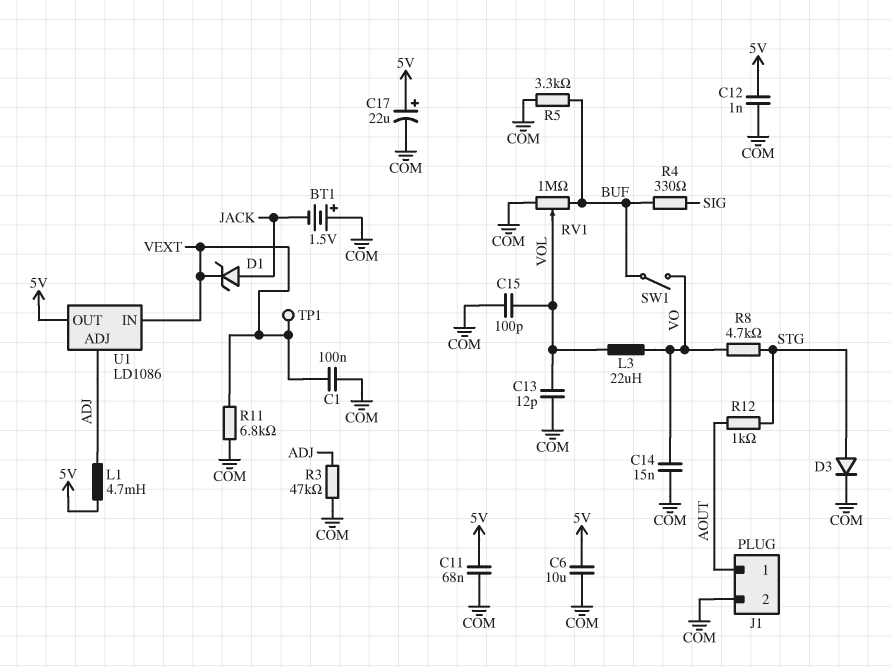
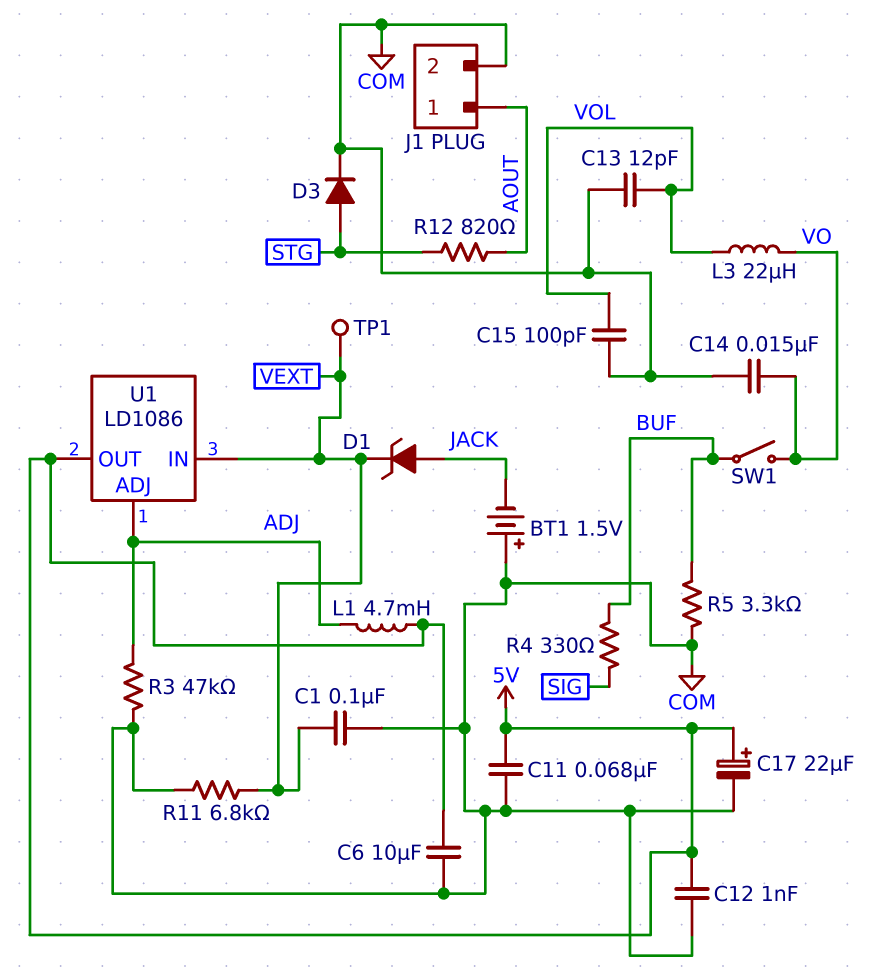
R8: 4.7k (STG, VO) -> none
R12: 1k (AOUT, STG) -> 820 (AOUT, STG)
RV1: 1M (BUF, COM, wiper VOL) -> none

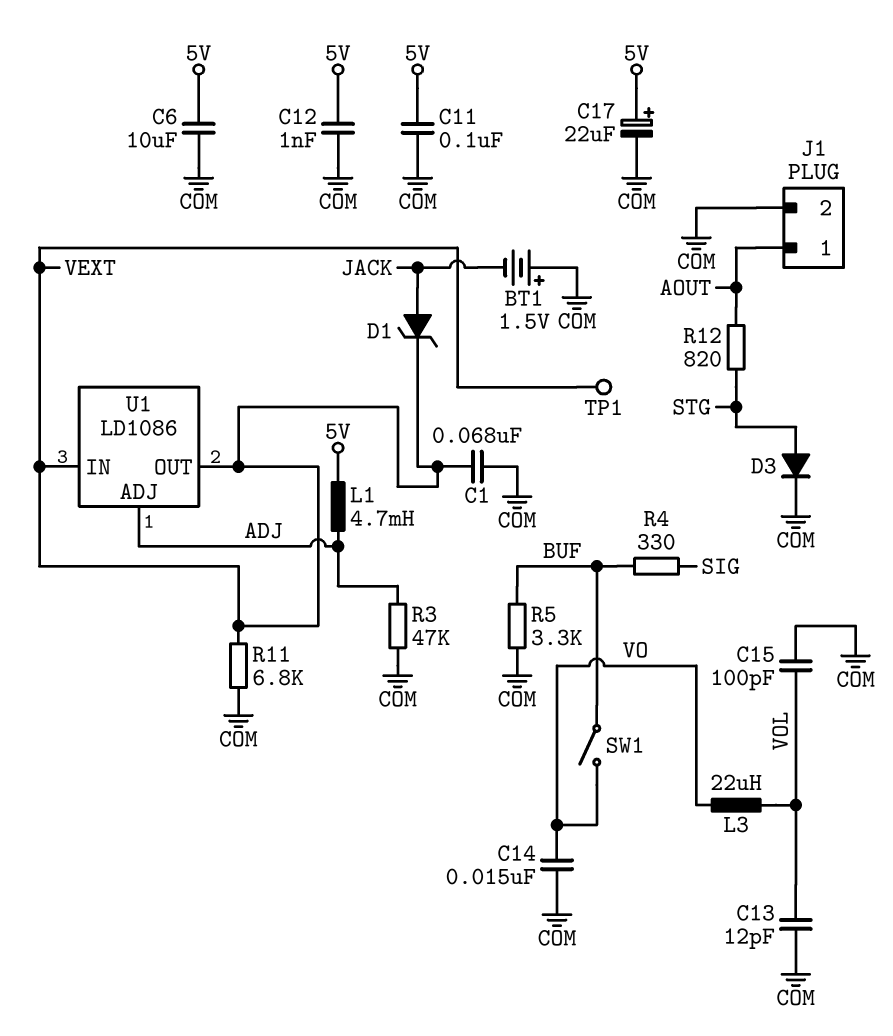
C1: 100nF (COM, VEXT) -> 68nF (COM, VEXT)
C11: 68nF (5V, COM) -> 100nF (5V, COM)
U1 pin OUT: 5V -> VEXT

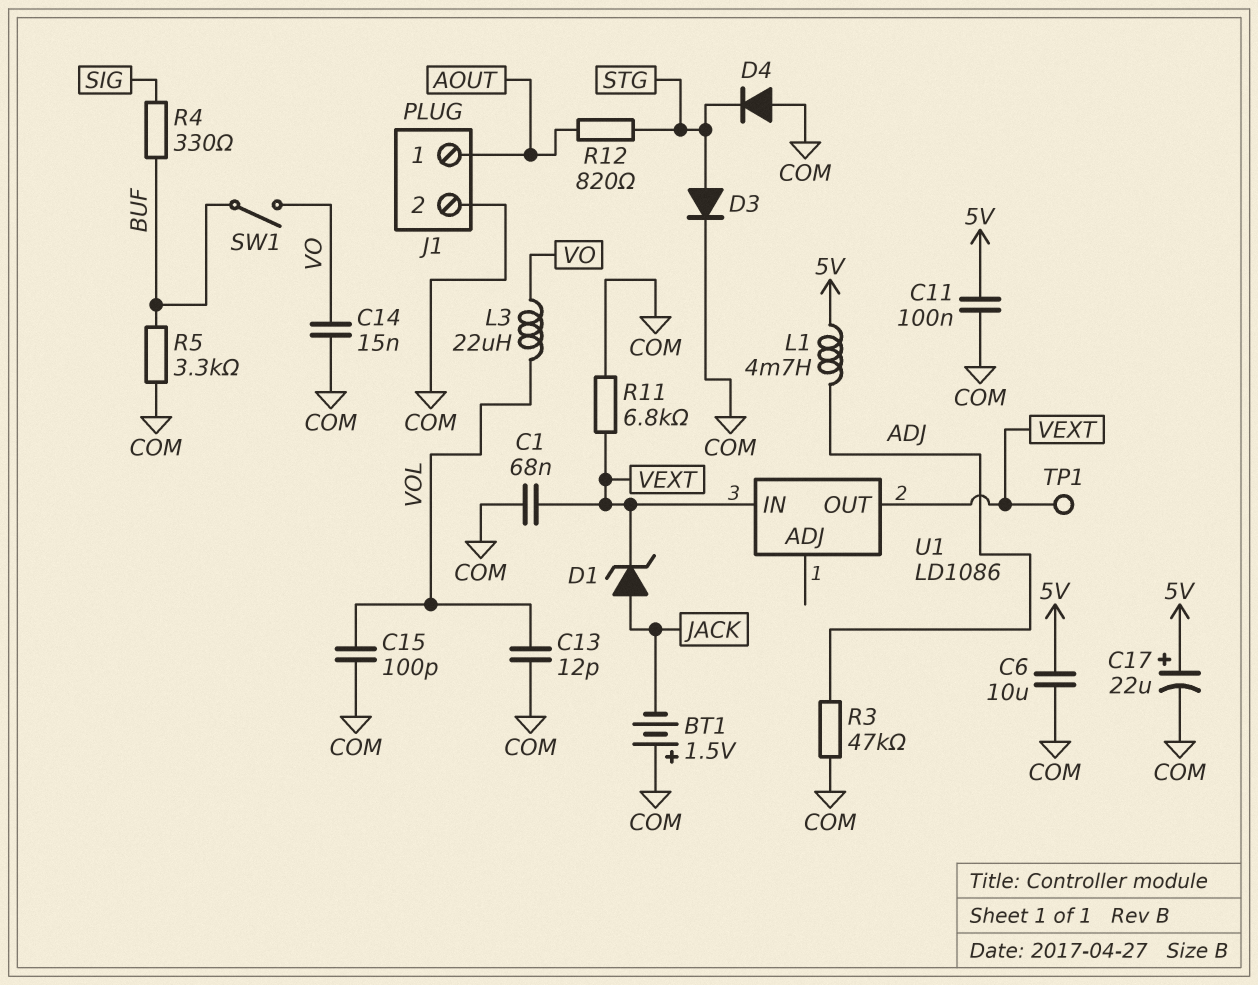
C12: 1nF (5V, COM) -> none
D4: none -> diode (A COM, K STG)
U1 pin ADJ: ADJ -> none

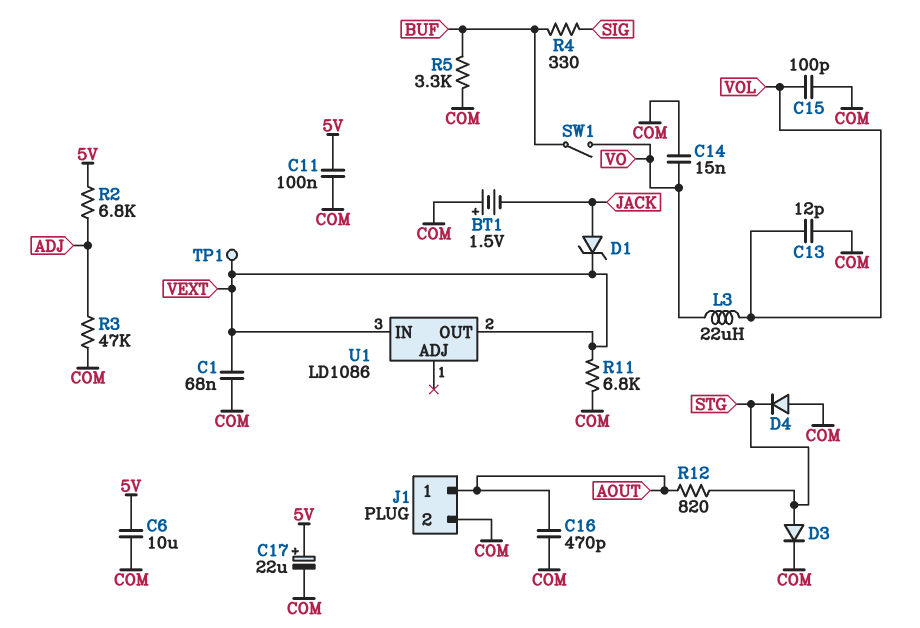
C16: none -> 470pF (AOUT, COM)
L1: 4.7mH (5V, ADJ) -> none
R2: none -> 6.8k (5V, ADJ)

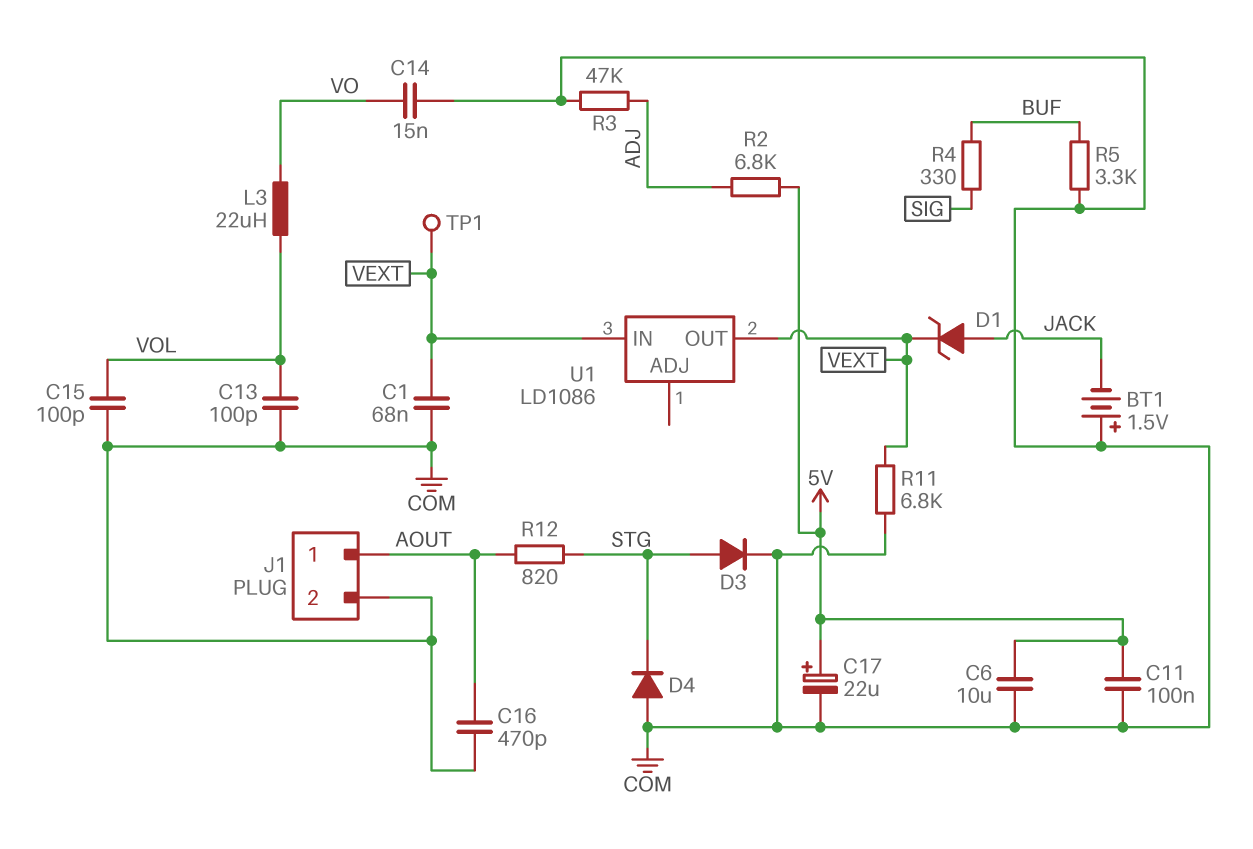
C13: 12pF (COM, VOL) -> 100pF (COM, VOL)
SW1: switch (BUF, VO) -> none

